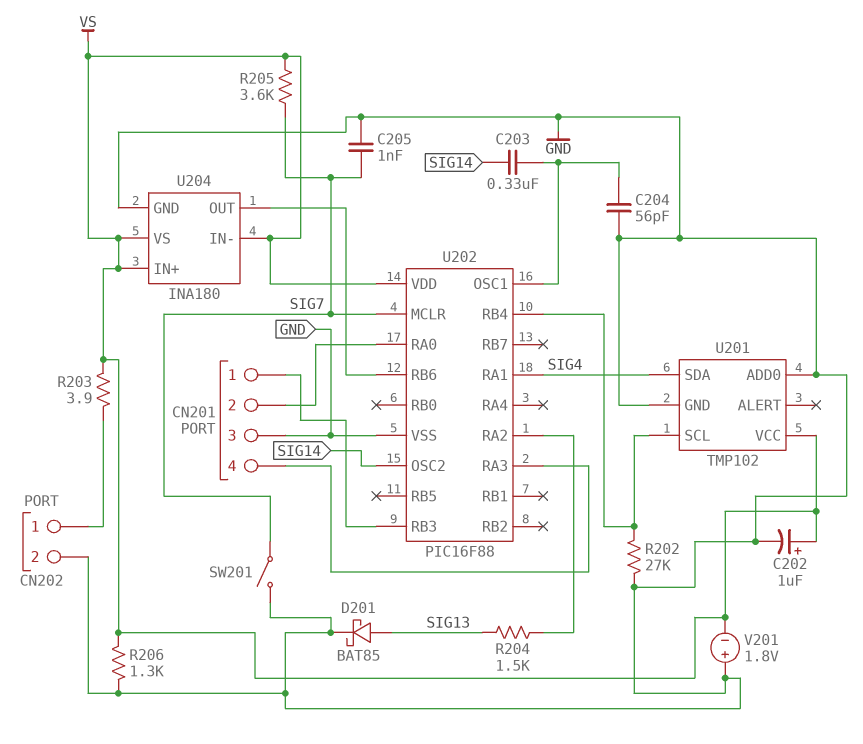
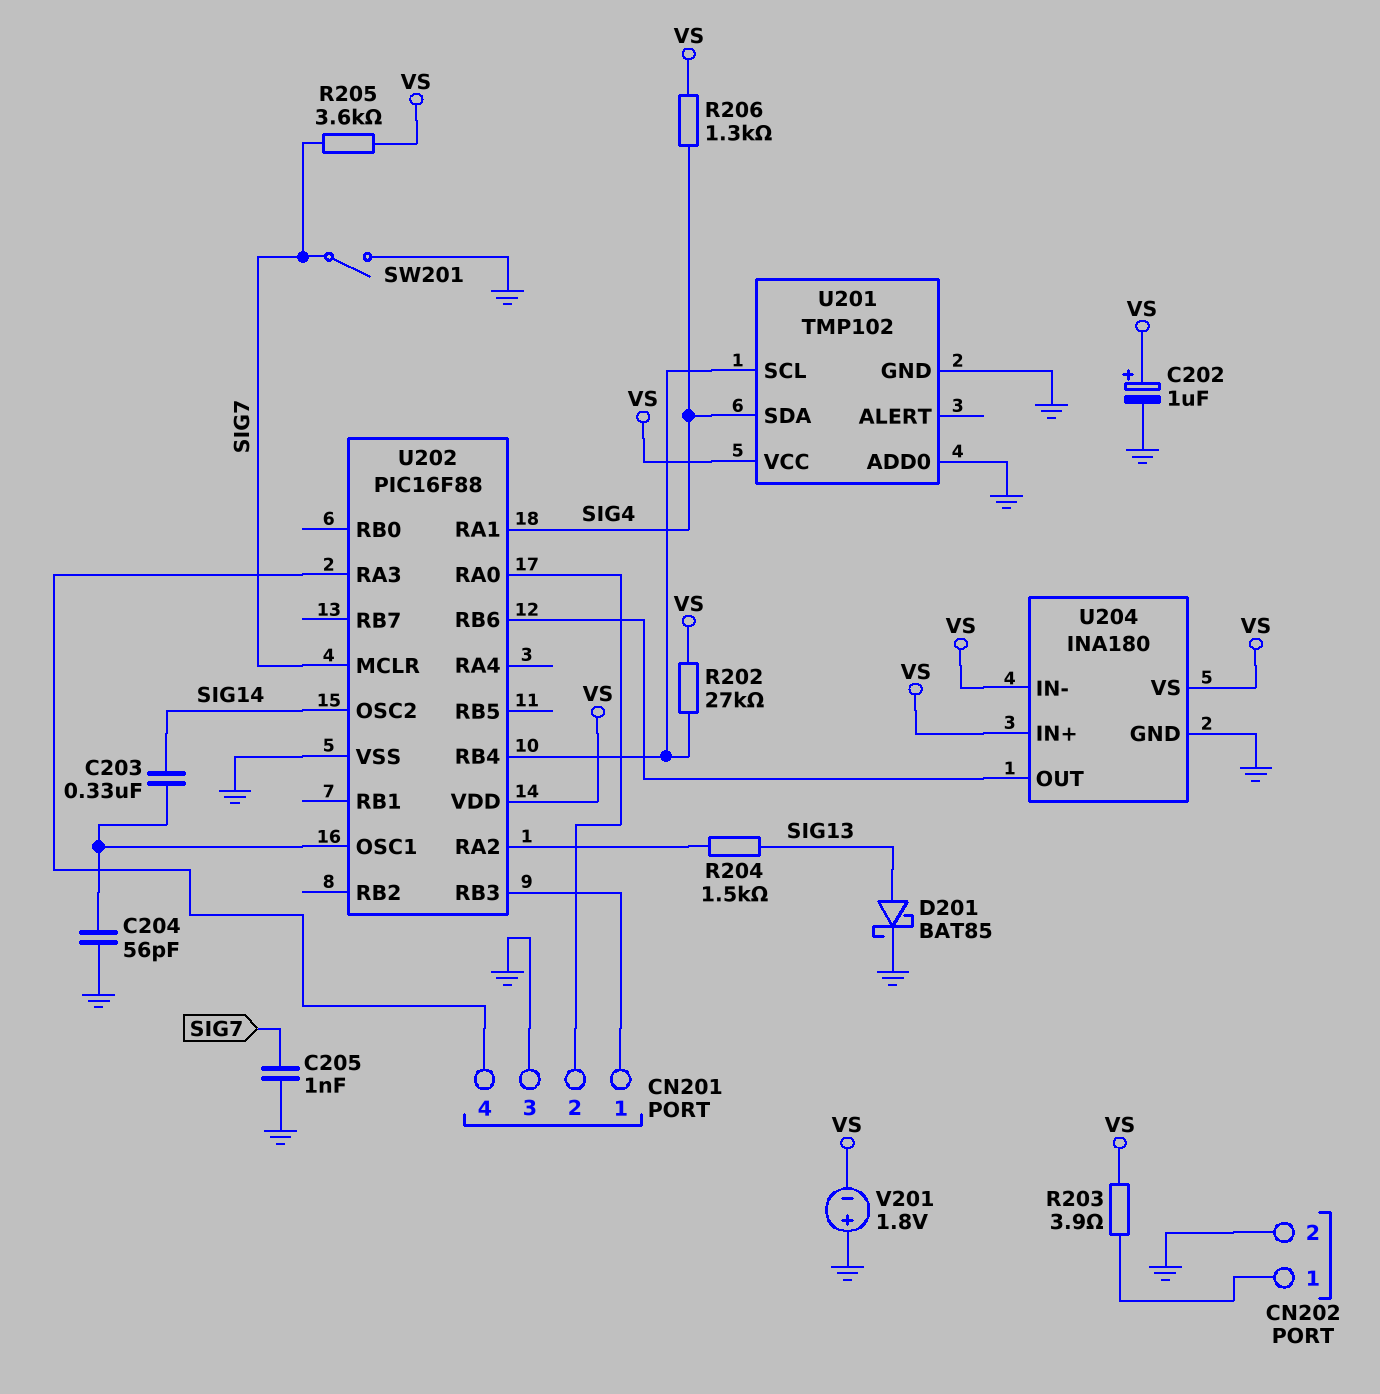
R202: 27k (GND, U201/SCL) -> 27k (U201/SCL, VS)
R206: 1.3k (GND, VS) -> 1.3k (SIG4, VS)

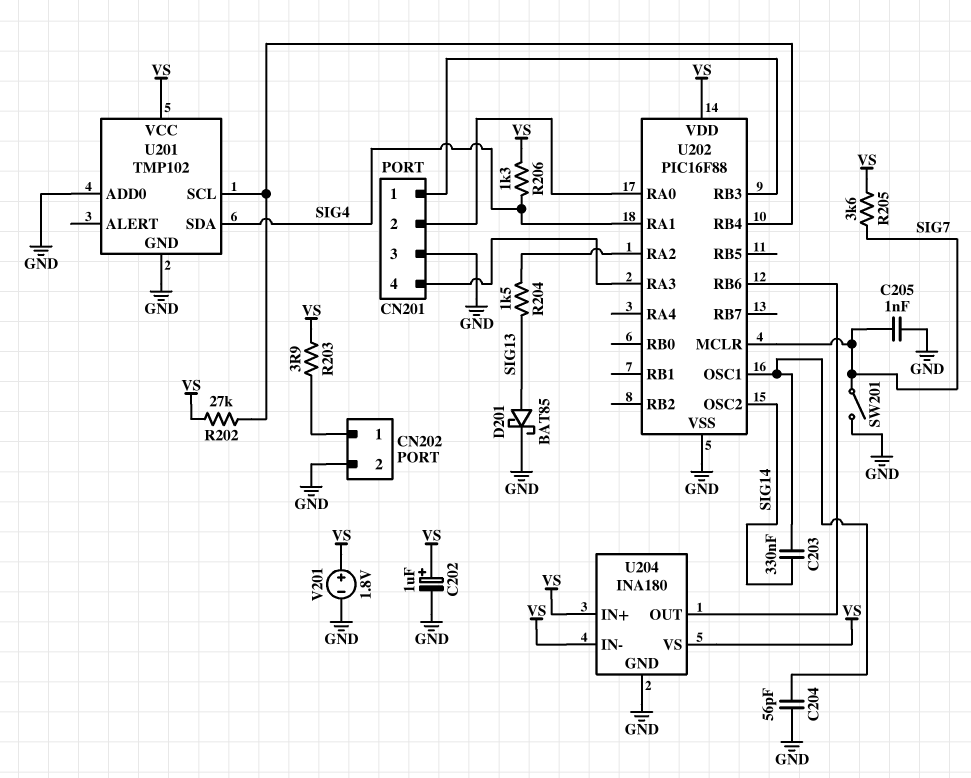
V201: 1.8V (plus GND, minus VS) -> 1.8V (plus VS, minus GND)

